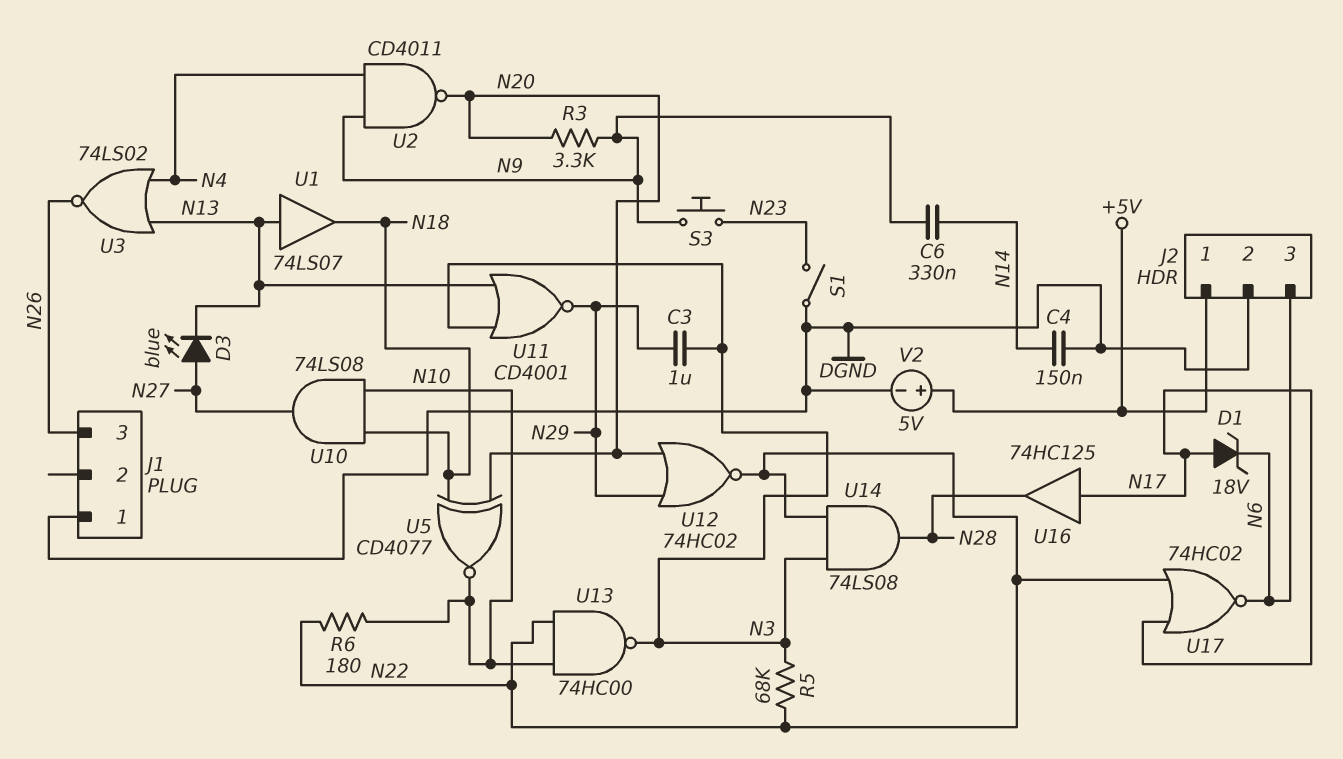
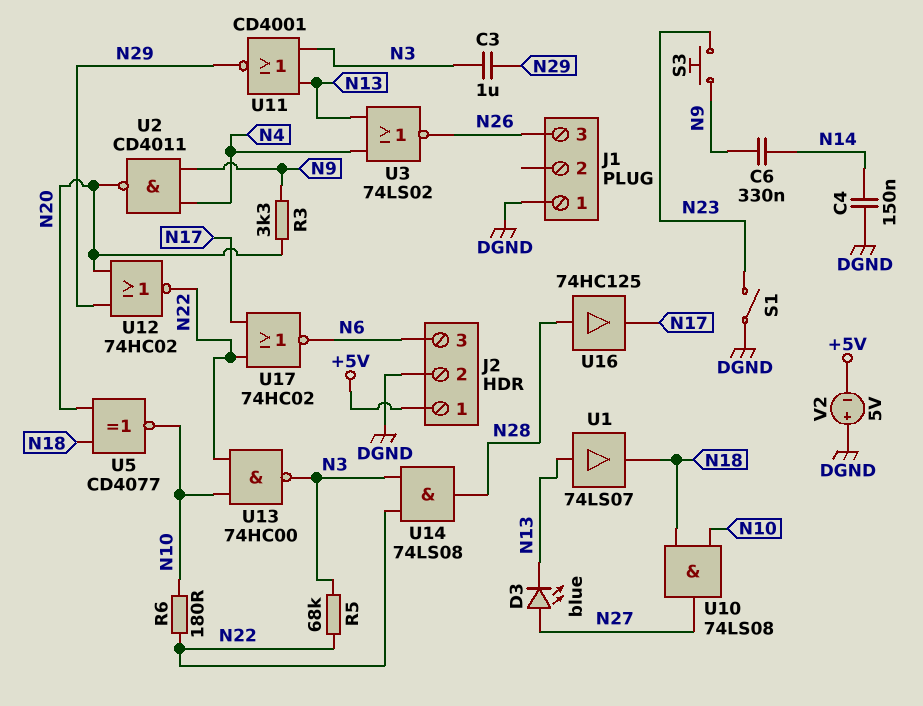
D1: zener 18V (A N17, K N6) -> none
U16: buffer 74HC125 (in N17, out N28) -> buffer 74HC125 (in N28, out N17)
V2: 5V (plus +5V, minus DGND) -> 5V (plus DGND, minus +5V)

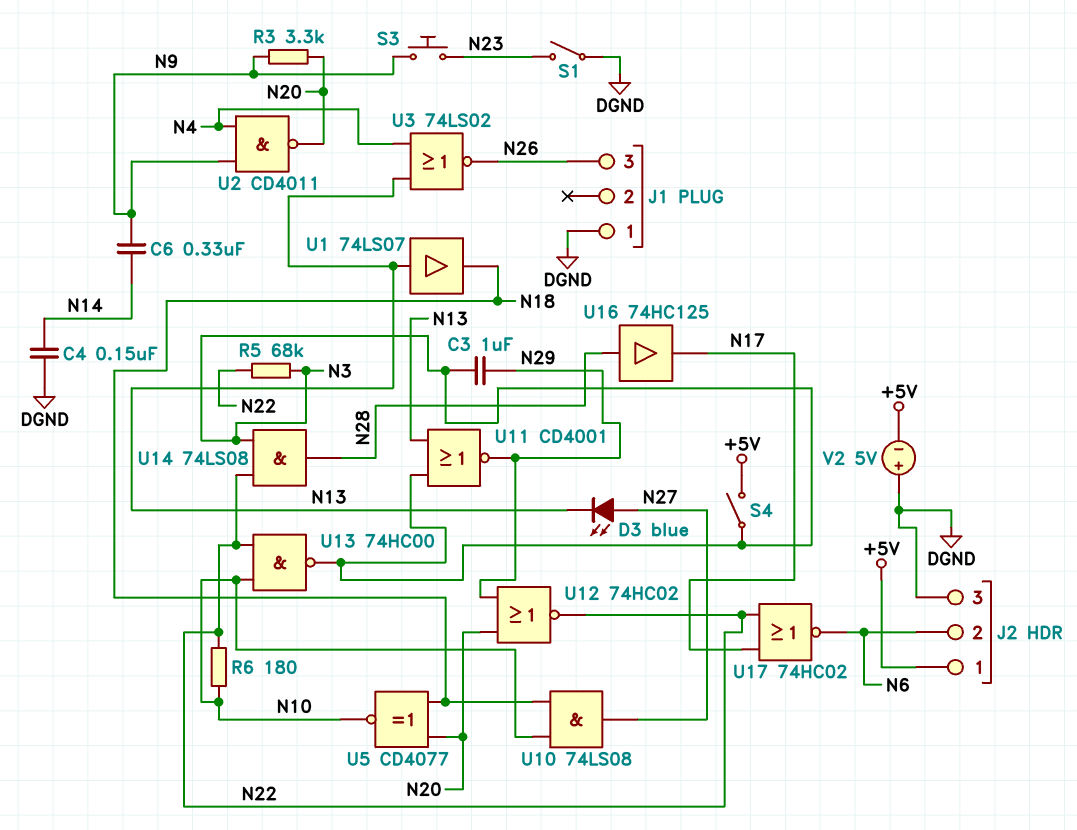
J2 pin 2: DGND -> N6
J2 pin 3: N6 -> DGND
S4: none -> switch (+5V, N3)

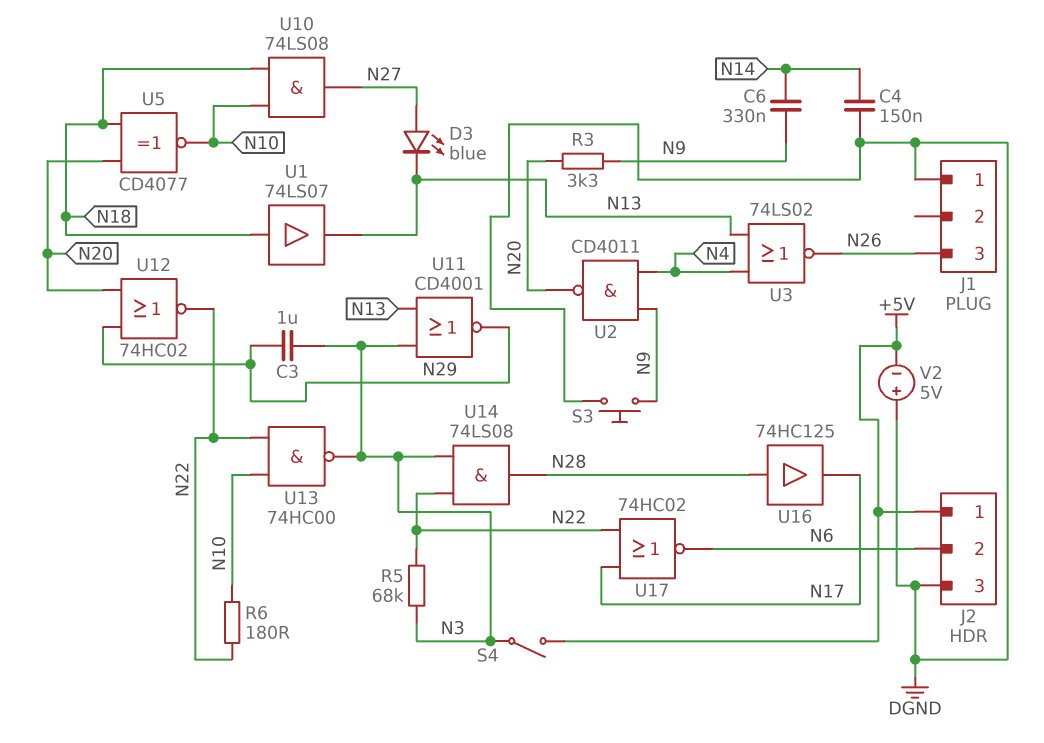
S1: switch (DGND, N23) -> none
S3: button (N9, N23) -> button (DGND, N9)
U1: buffer 74LS07 (in N13, out N18) -> buffer 74LS07 (in N18, out N13)

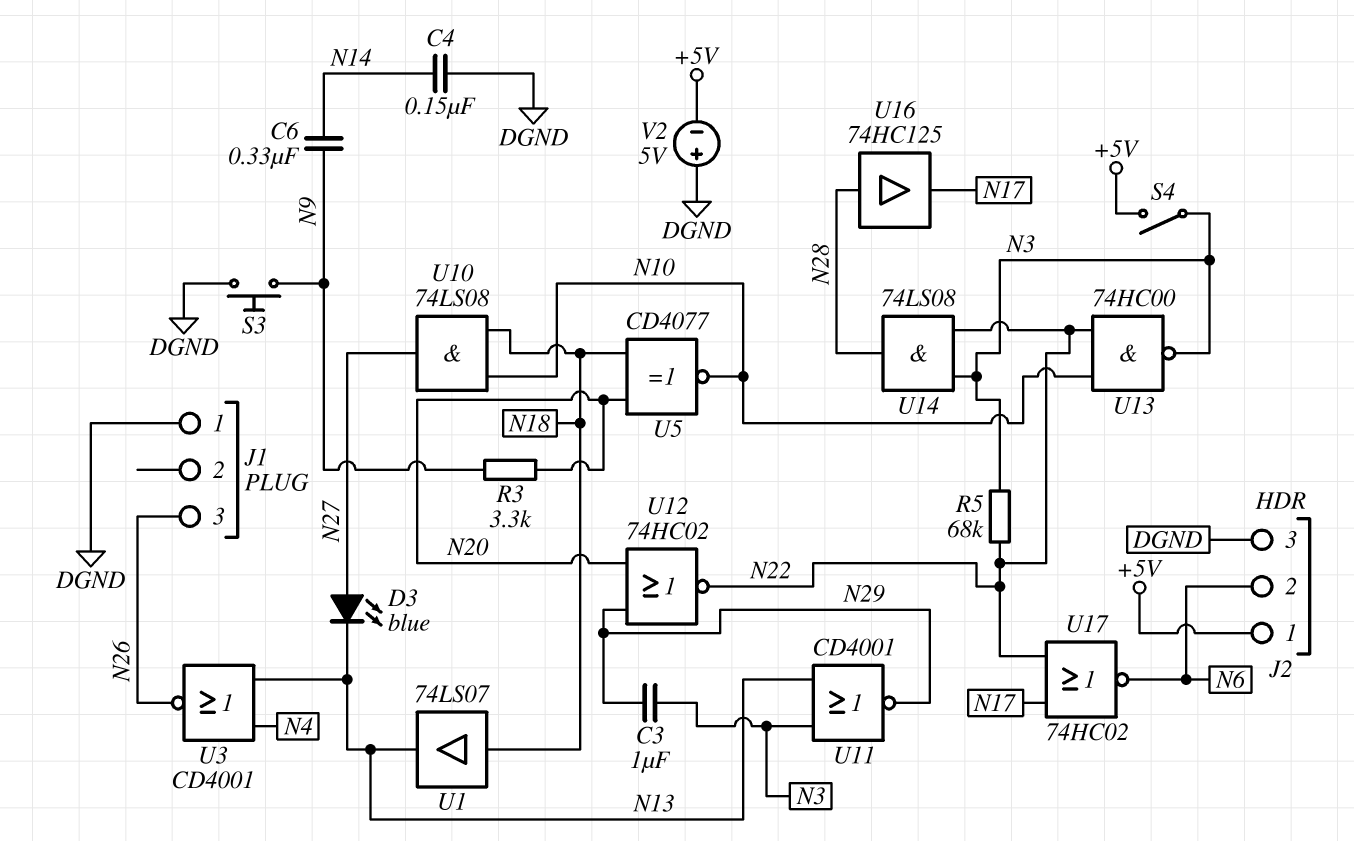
R6: 180 (N10, N22) -> none
U2: NAND CD4011 (in N4, in N9, out N20) -> none
U3: NOR 74LS02 (in N4, in N13, out N26) -> NOR CD4001 (in N4, in N13, out N26)

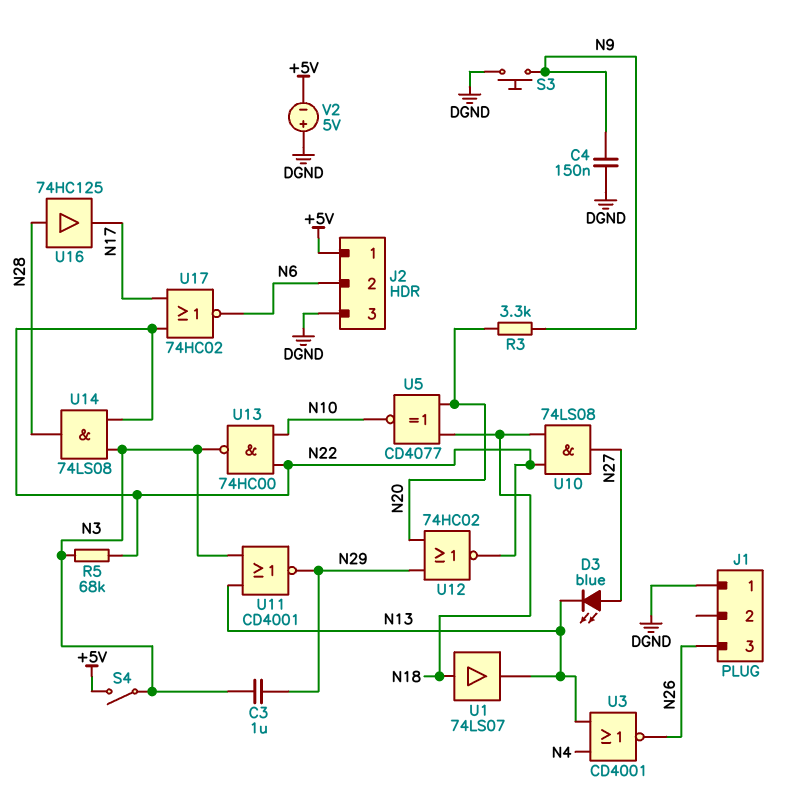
C4: 150nF (DGND, N14) -> 150nF (DGND, N9)
C6: 330nF (N9, N14) -> none
U10: AND 74LS08 (in N10, in N18, out N27) -> AND 74LS08 (in N18, in N22, out N27)

